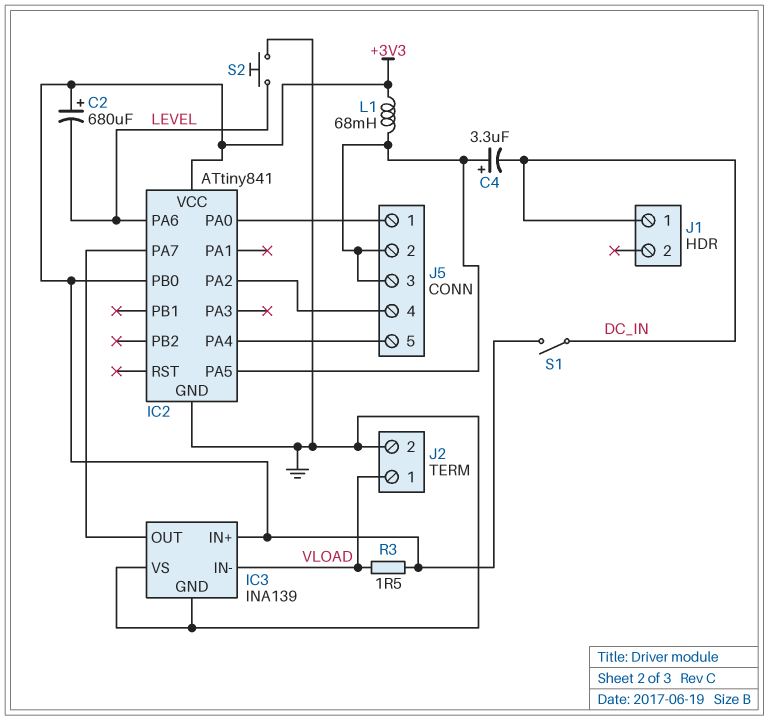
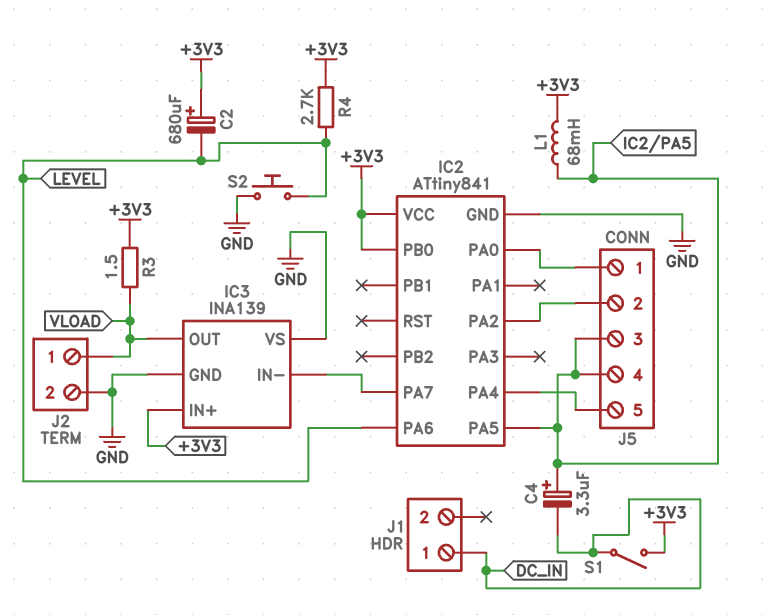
IC3 pin IN-: VLOAD -> IC2/PA7
IC3 pin OUT: IC2/PA7 -> VLOAD
J5 pin 2: IC2/PA5 -> IC2/PA2
J5 pin 4: IC2/PA2 -> IC2/PA5
R4: none -> 2.7k (+3V3, LEVEL)

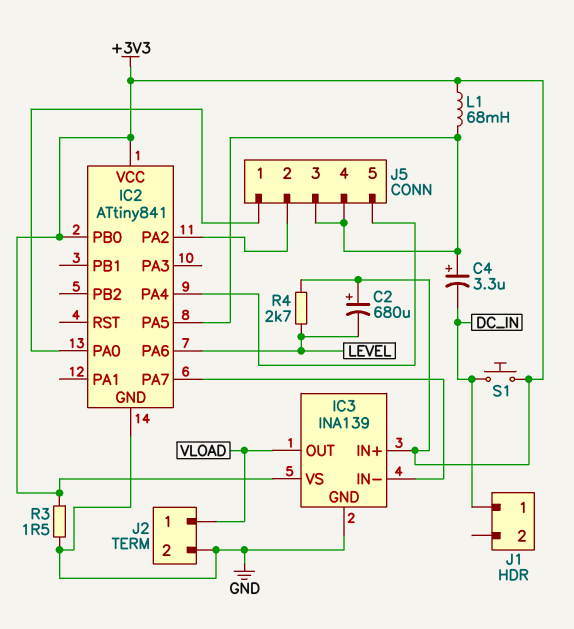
IC3 pin VS: GND -> +3V3
R3: 1.5 (+3V3, VLOAD) -> 1.5 (+3V3, GND)
S1: switch (+3V3, DC_IN) -> button (+3V3, DC_IN)
S2: button (GND, LEVEL) -> none

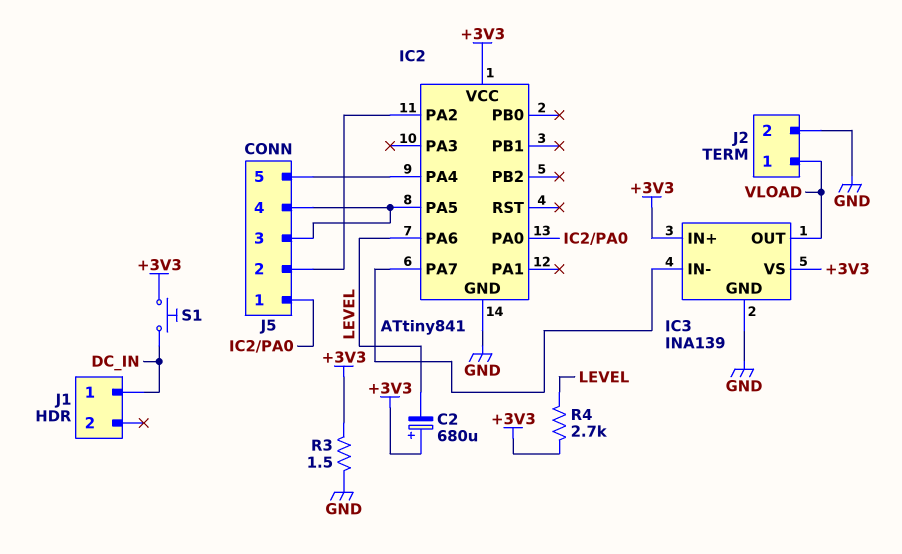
C4: 3.3uF (plus IC2/PA5, minus DC_IN) -> none
IC2 pin PB0: +3V3 -> none
L1: 68mH (+3V3, IC2/PA5) -> none

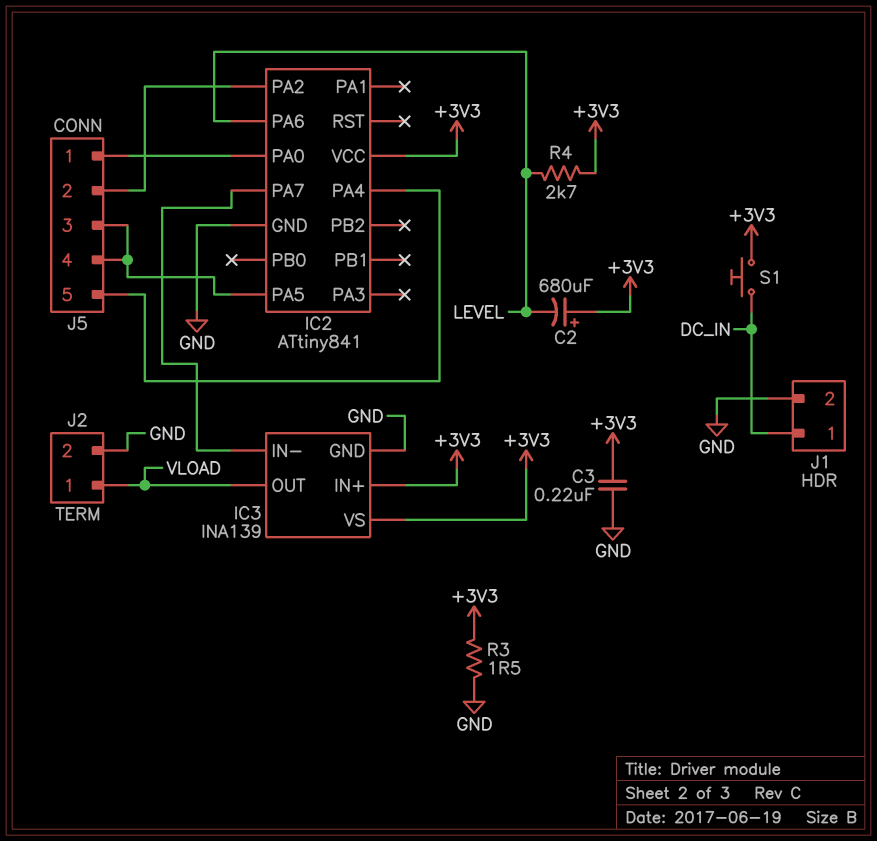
C3: none -> 220nF (+3V3, GND)
J1 pin 2: none -> GND

